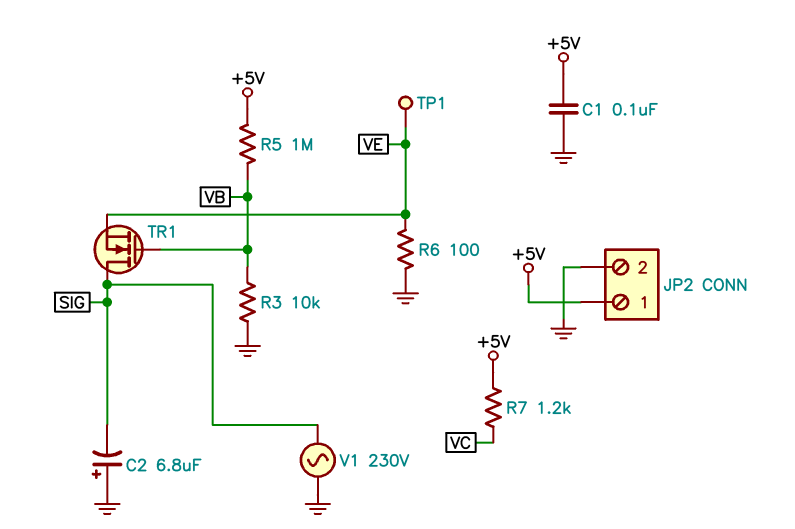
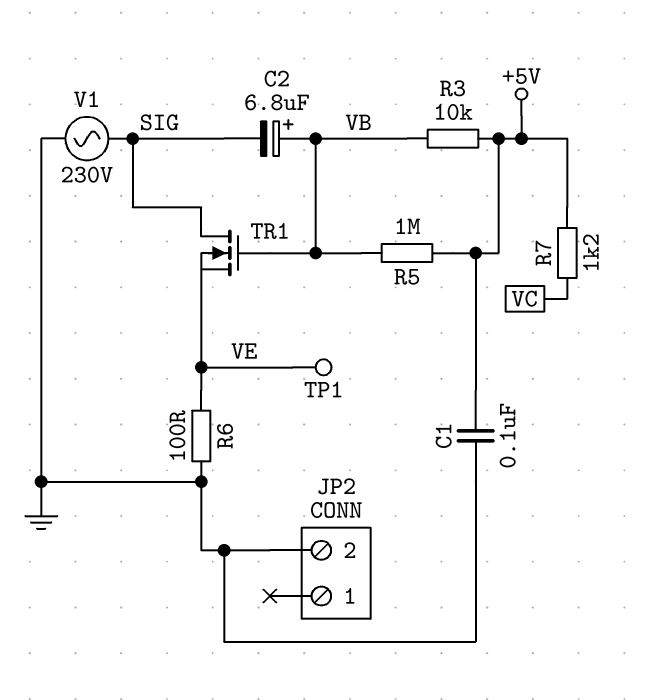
C2: 6.8uF (plus GND, minus SIG) -> 6.8uF (plus VB, minus SIG)
JP2 pin 1: +5V -> none
R3: 10k (GND, VB) -> 10k (+5V, VB)

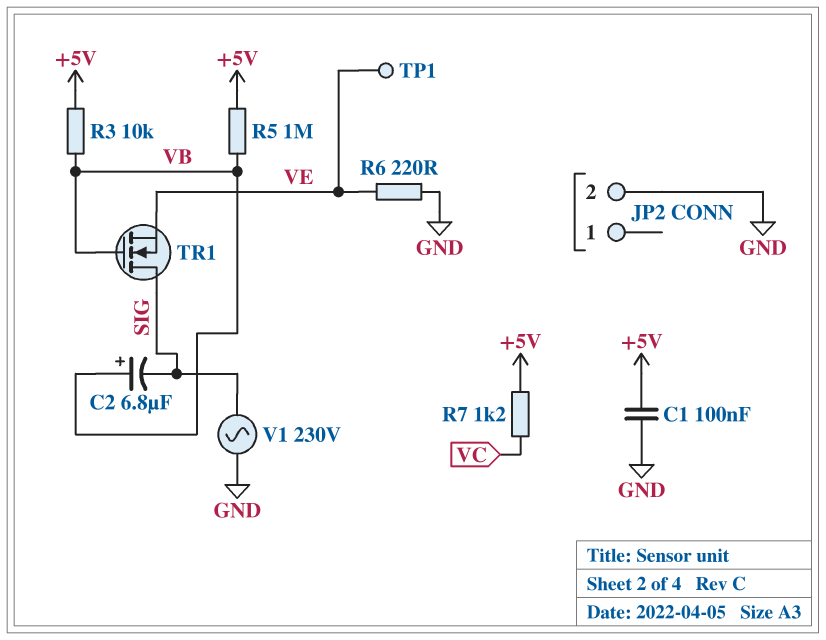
R6: 100 (GND, VE) -> 220 (GND, VE)

